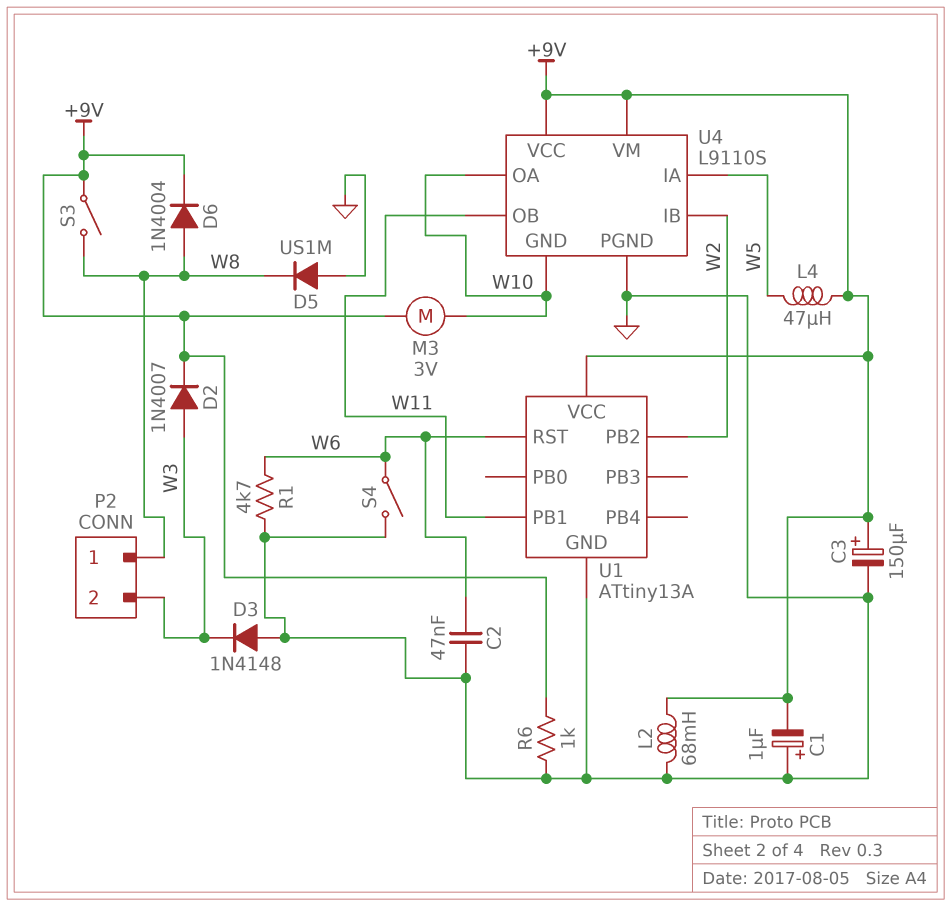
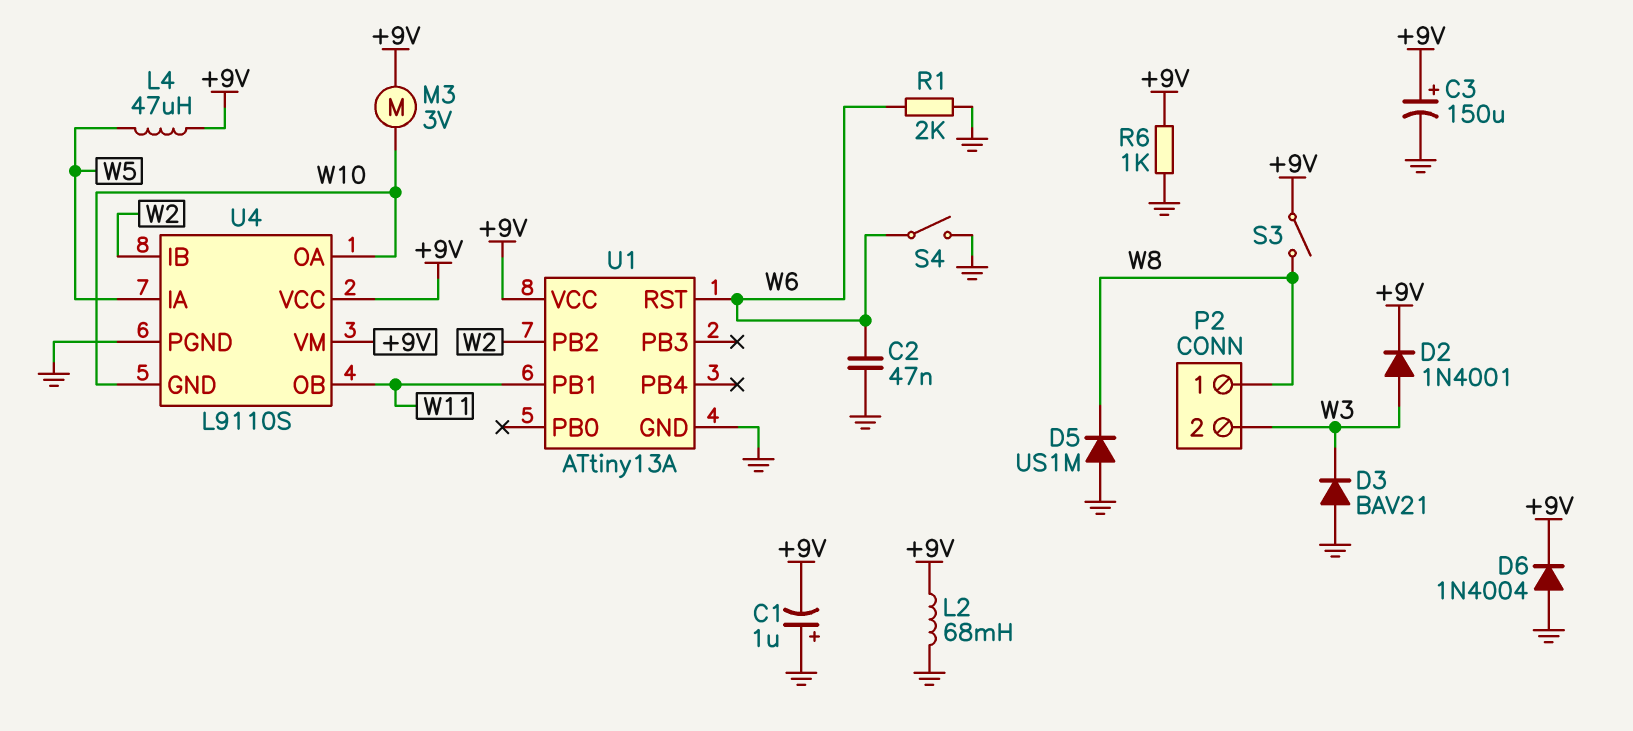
D2: diode 1N4007 (A W3, K +9V) -> diode 1N4001 (A W3, K +9V)
D3: diode 1N4148 (A GND, K W3) -> diode BAV21 (A GND, K W3)
D6: diode 1N4004 (A W8, K +9V) -> diode 1N4004 (A GND, K +9V)
R1: 4.7k (GND, W6) -> 2k (GND, W6)

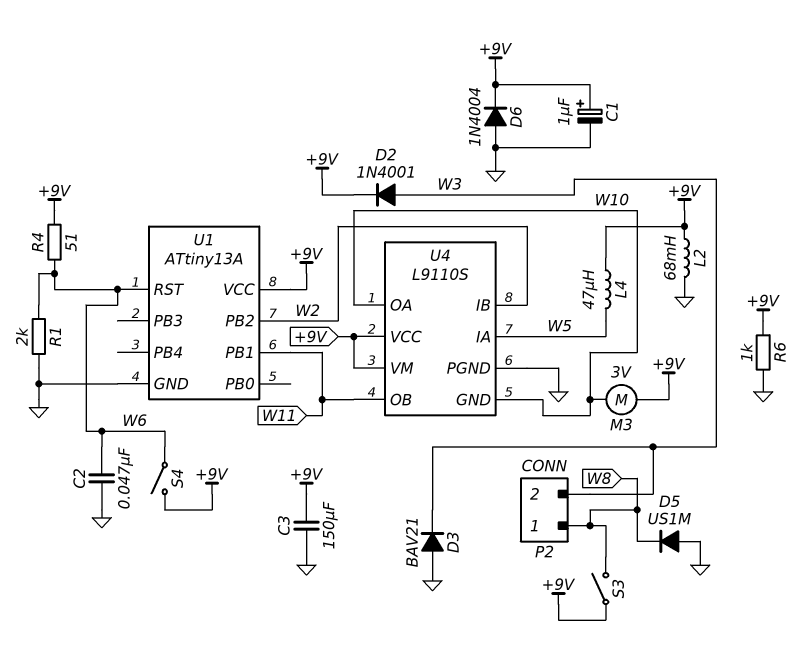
C1: 1uF (plus GND, minus +9V) -> 1uF (plus +9V, minus GND)
C3: 150uF (plus +9V, minus GND) -> 150uF (+9V, GND)
R4: none -> 51 (+9V, W6)
S4: switch (GND, W6) -> switch (+9V, W6)

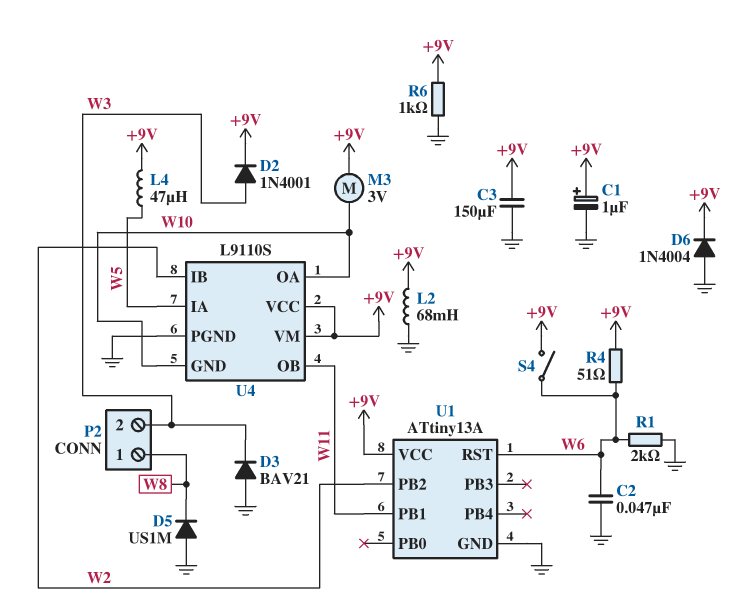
S3: switch (+9V, W8) -> none

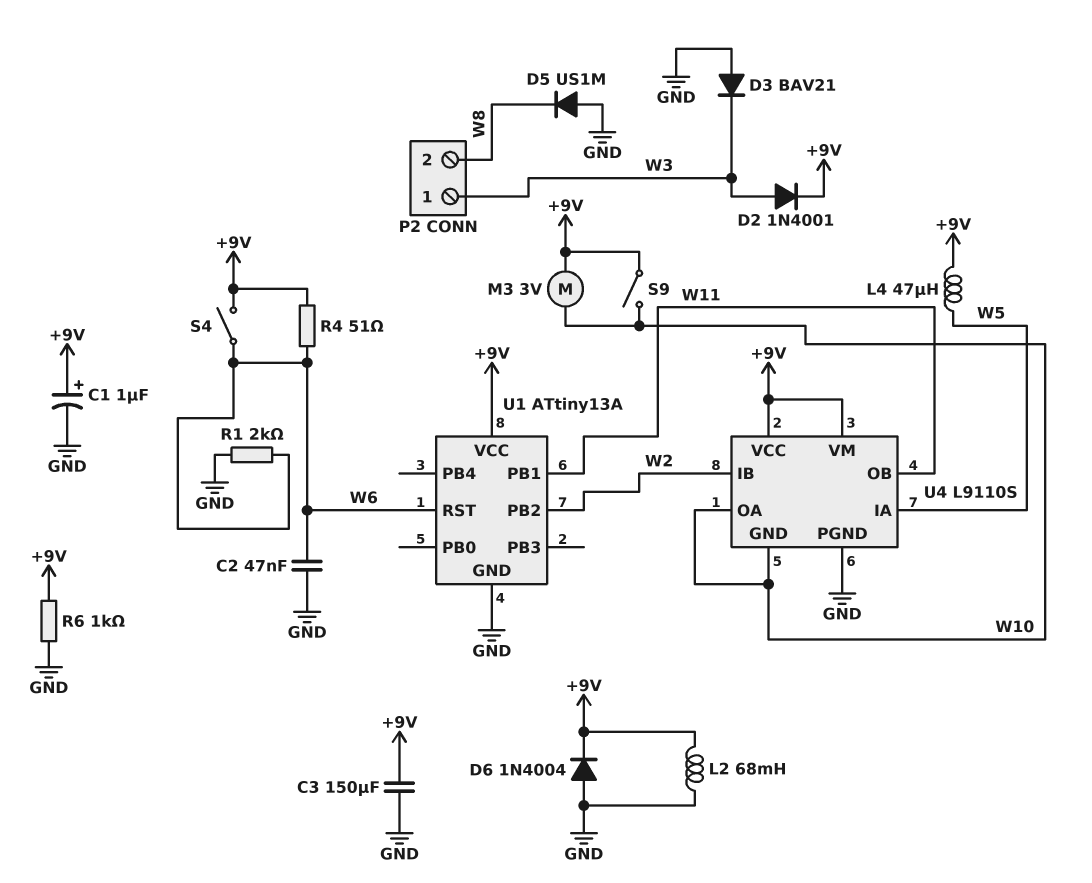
P2 pin 1: W8 -> W3
P2 pin 2: W3 -> W8
S9: none -> switch (+9V, W10)

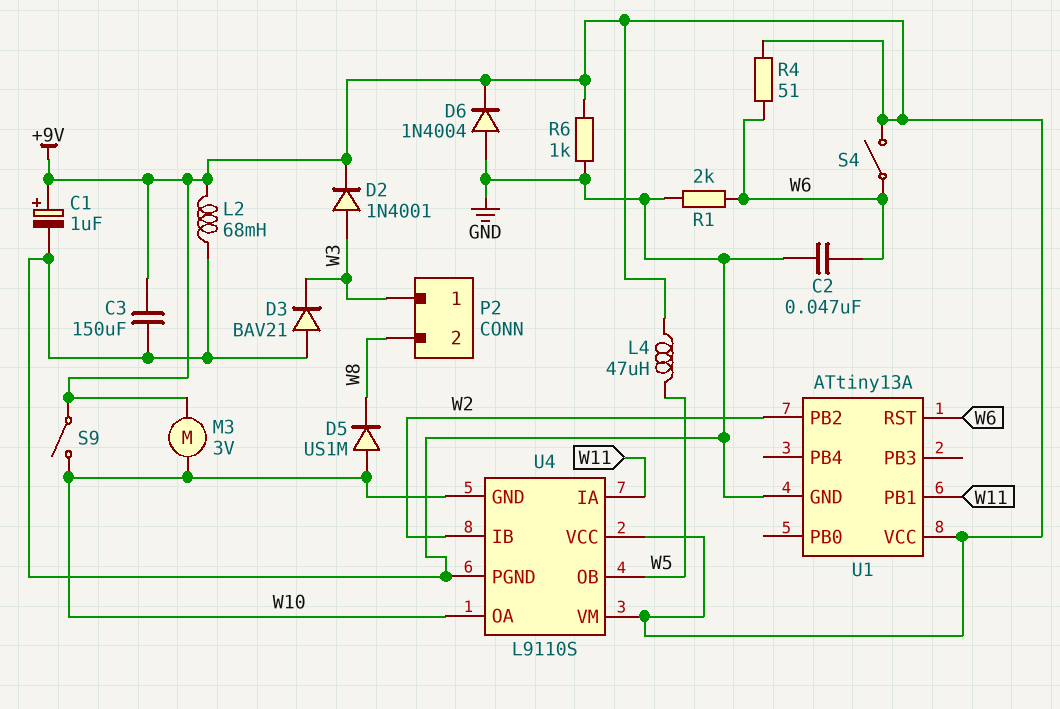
D5: diode US1M (A GND, K W8) -> diode US1M (A W10, K W8)
U4 pin IA: W5 -> W11
U4 pin OB: W11 -> W5

